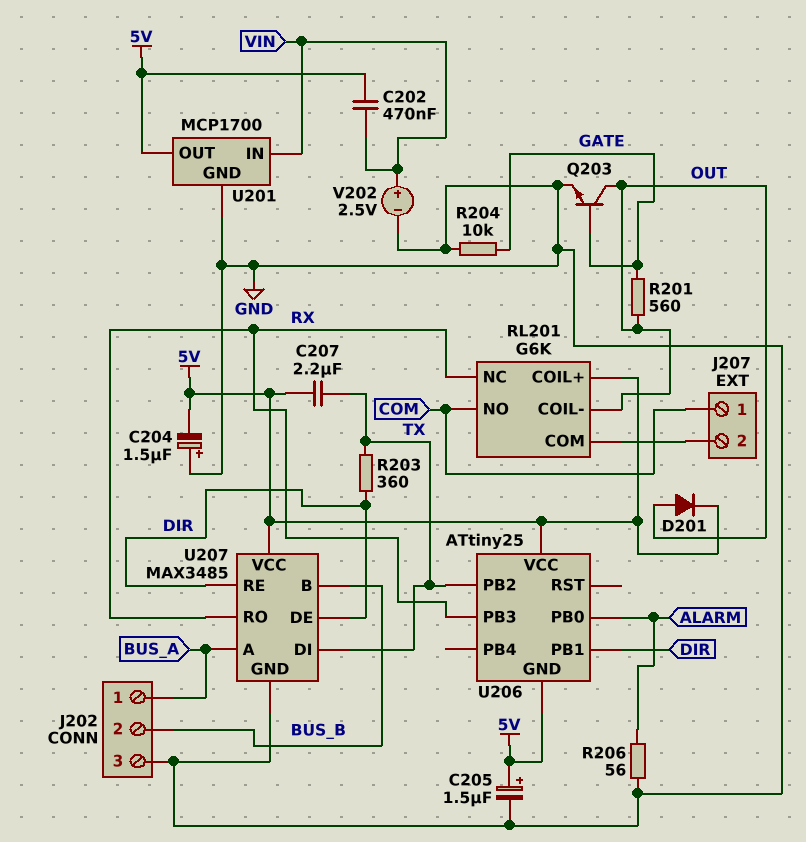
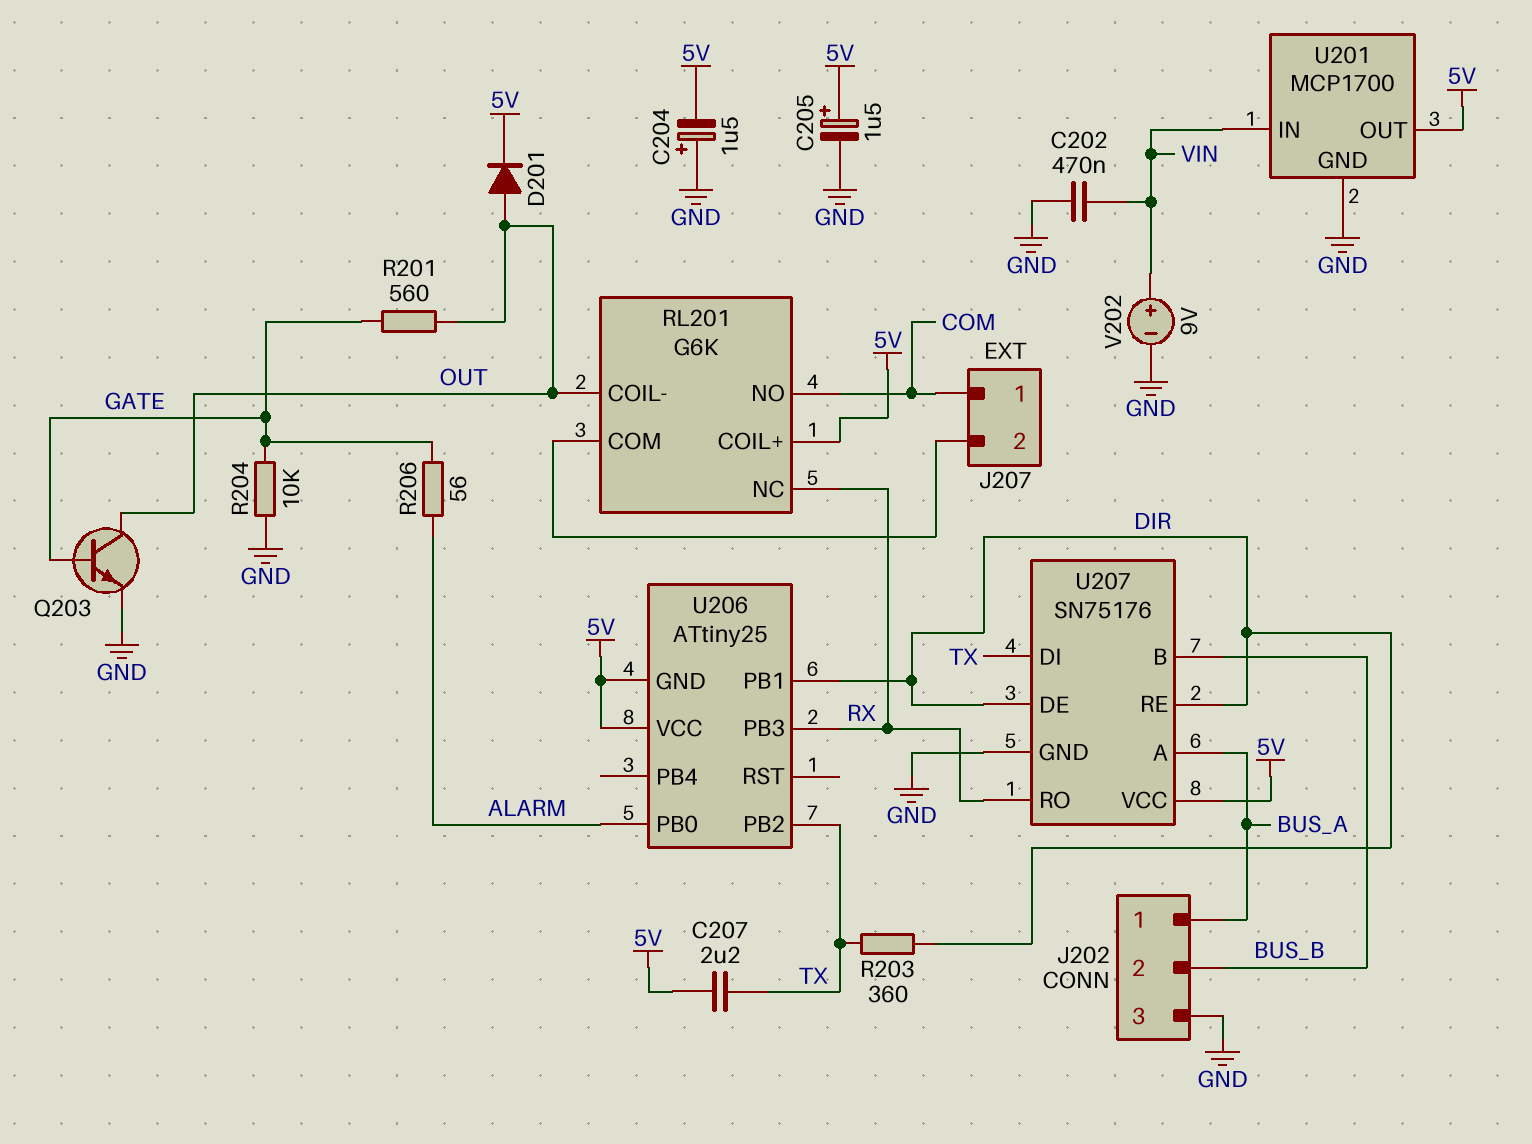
C202: 470nF (5V, VIN) -> 470nF (GND, VIN)
R206: 56 (ALARM, GND) -> 56 (ALARM, GATE)
U207: MAX3485 -> SN75176
V202: 2.5V (plus VIN, minus GND) -> 9V (plus VIN, minus GND)

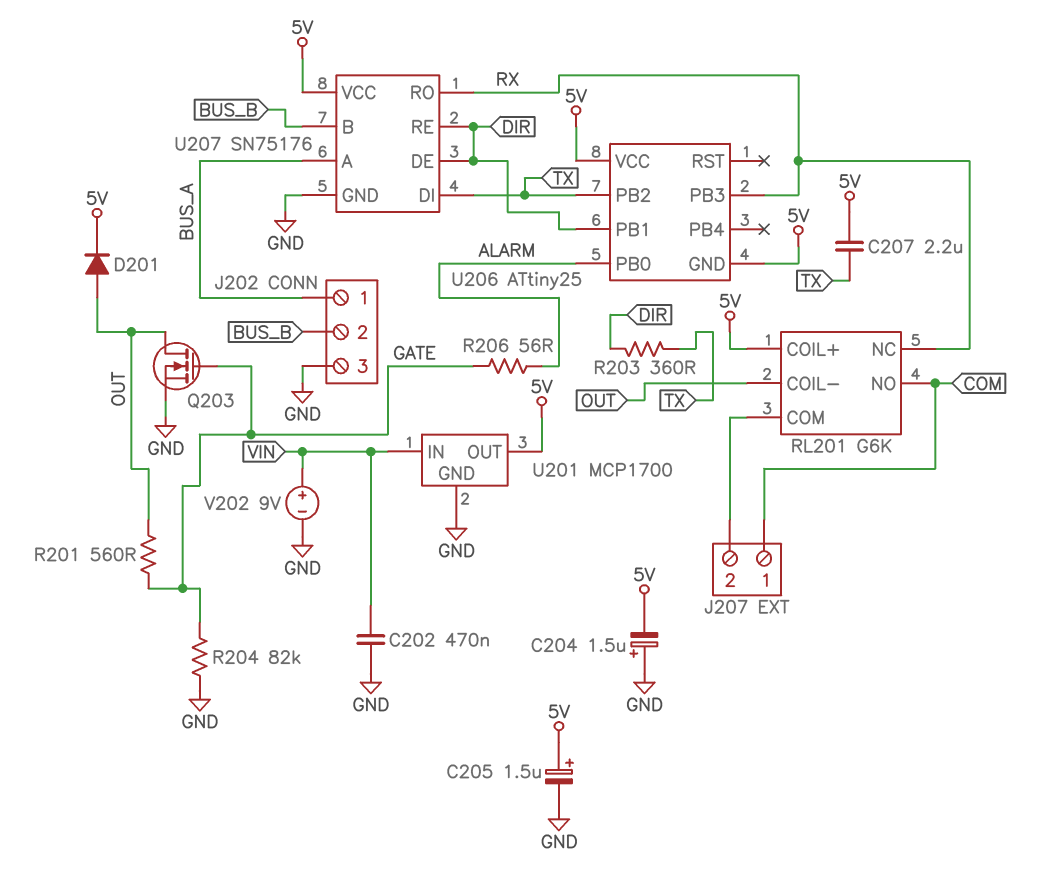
Q203: NPN (B GATE, C OUT, E GND) -> NMOS (G GATE, D OUT, S GND)
R204: 10k (GATE, GND) -> 82k (GATE, GND)

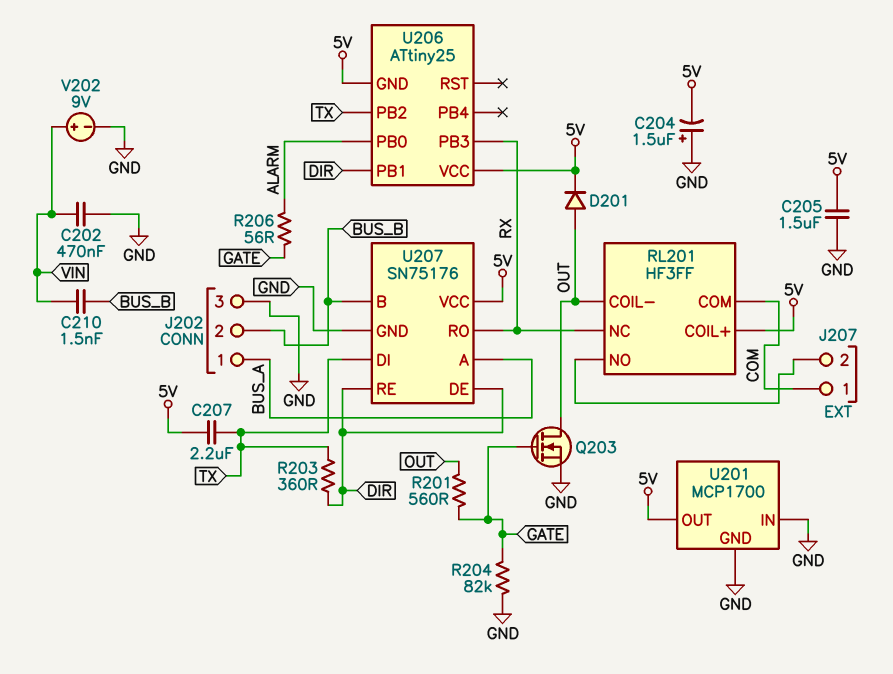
C205: 1.5uF (plus 5V, minus GND) -> 1.5uF (5V, GND)
C210: none -> 1.5nF (BUS_B, VIN)
RL201: G6K -> HF3FF
RL201 pin COM: J207/2 -> COM
RL201 pin NO: COM -> J207/2
U201 pin IN: VIN -> GND

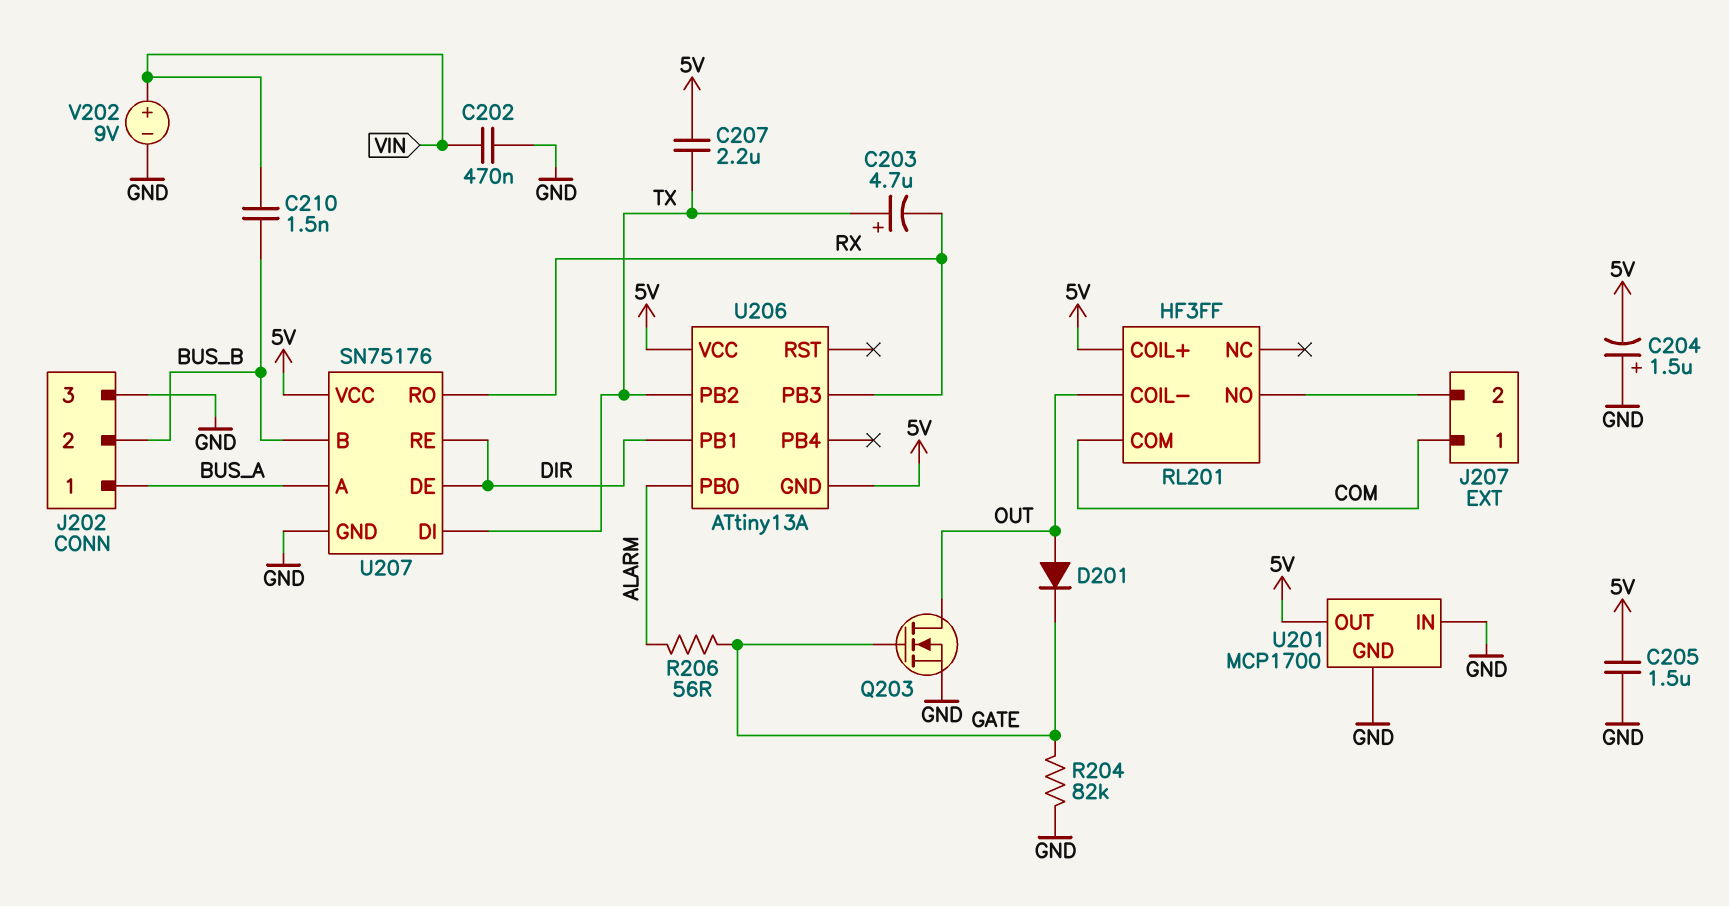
C203: none -> 4.7uF (plus TX, minus RX)
D201: diode (A OUT, K 5V) -> diode (A OUT, K GATE)
R201: 560 (GATE, OUT) -> none
R203: 360 (DIR, TX) -> none
RL201 pin NC: RX -> none
U206: ATtiny25 -> ATtiny13A

